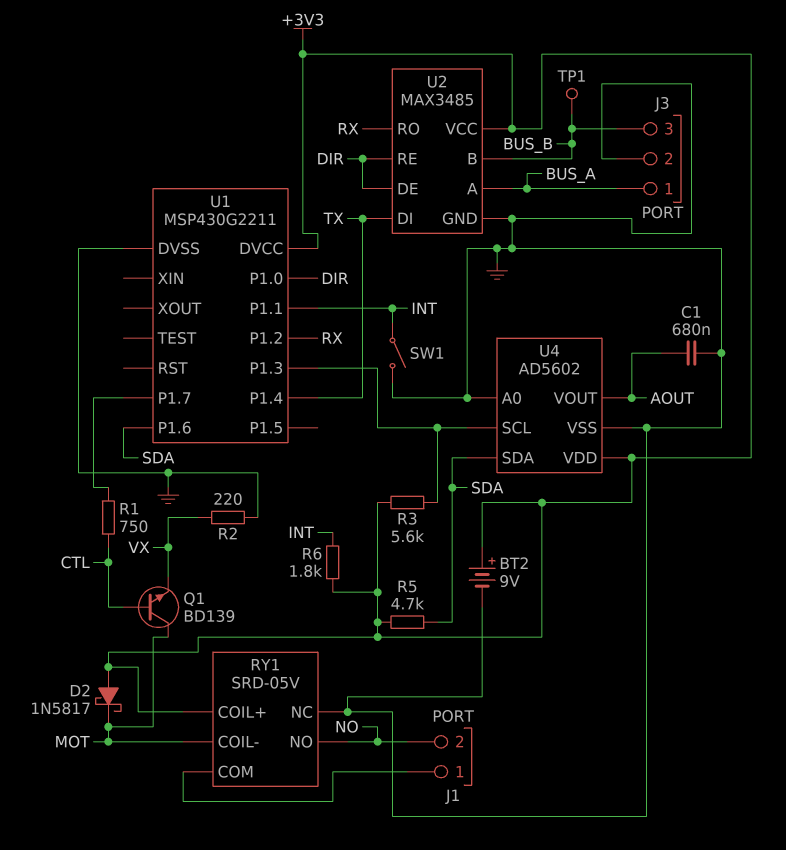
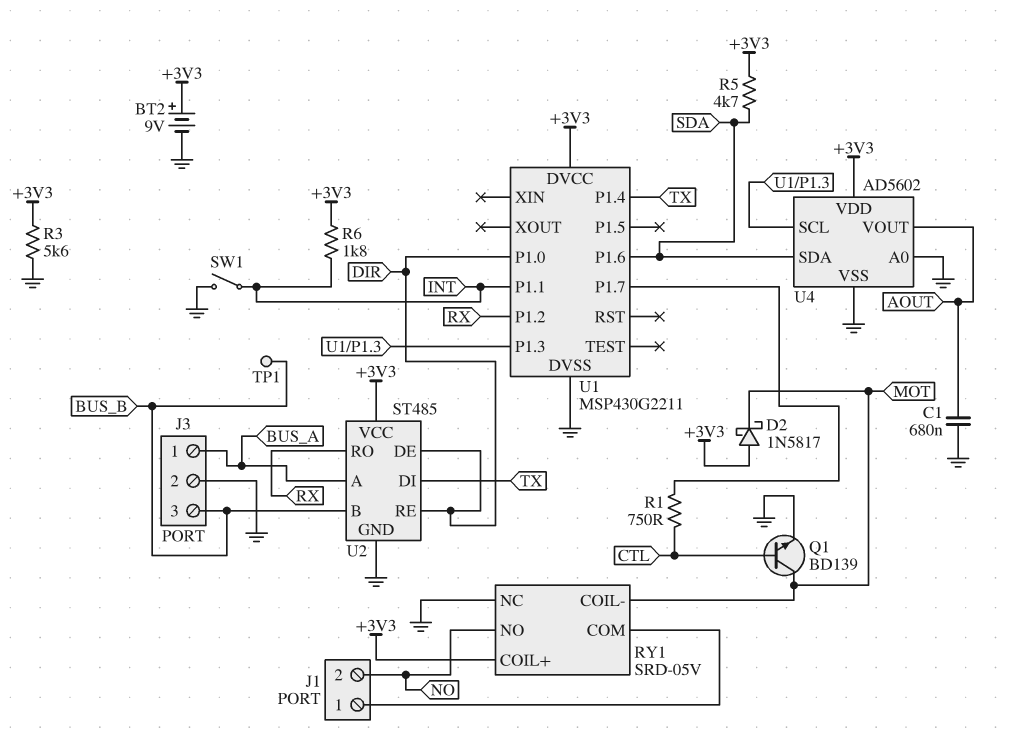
Q1: NPN BD139 (B CTL, C MOT, E VX) -> NPN BD139 (B CTL, C MOT, E GND)
R2: 220 (GND, VX) -> none
R3: 5.6k (+3V3, U1/P1.3) -> 5.6k (+3V3, GND)
U2: MAX3485 -> ST485

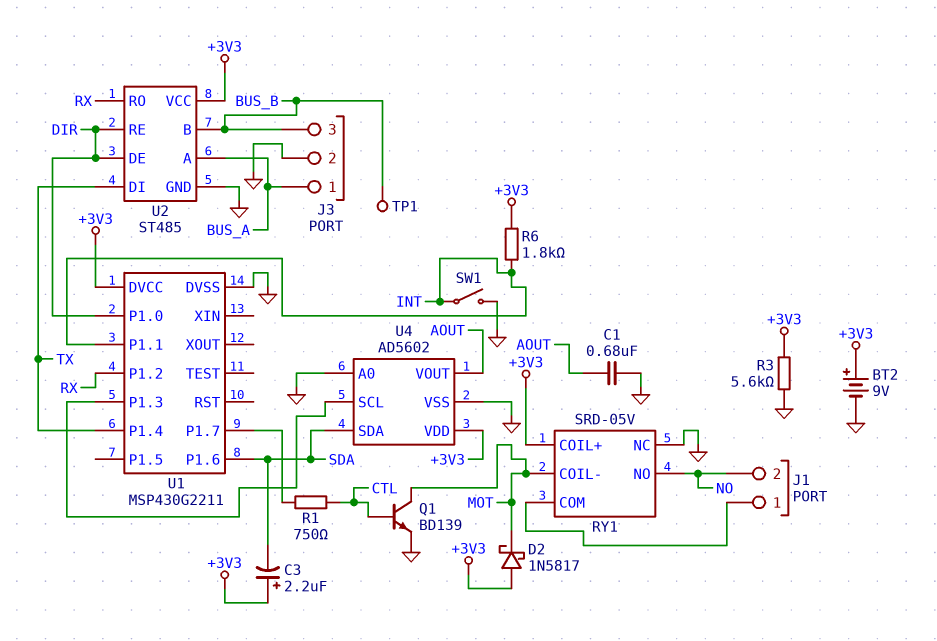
C3: none -> 2.2uF (plus +3V3, minus SDA)
R5: 4.7k (+3V3, SDA) -> none

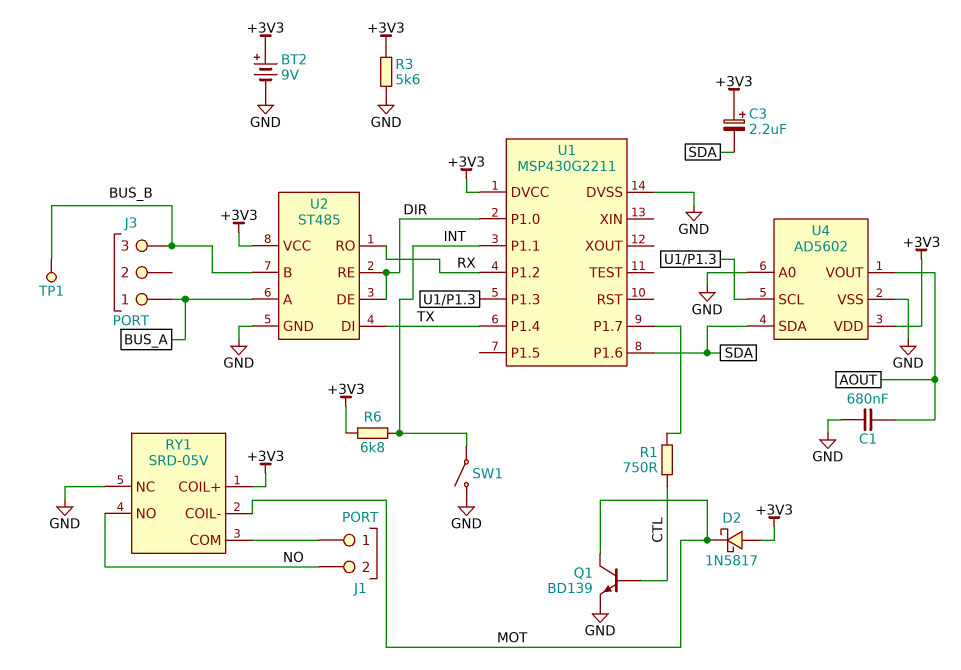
J3 pin 2: GND -> none
R6: 1.8k (+3V3, INT) -> 6.8k (+3V3, INT)

